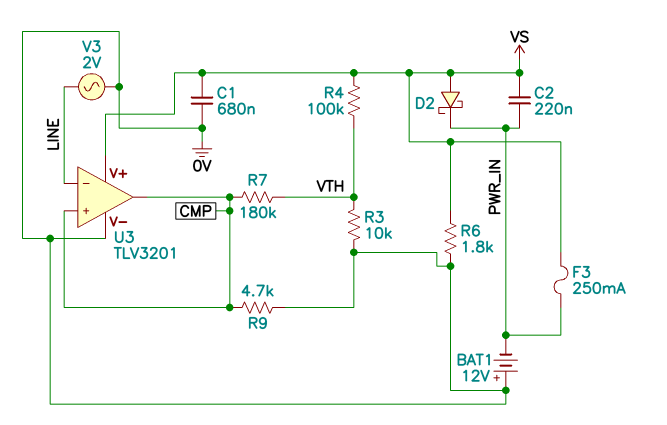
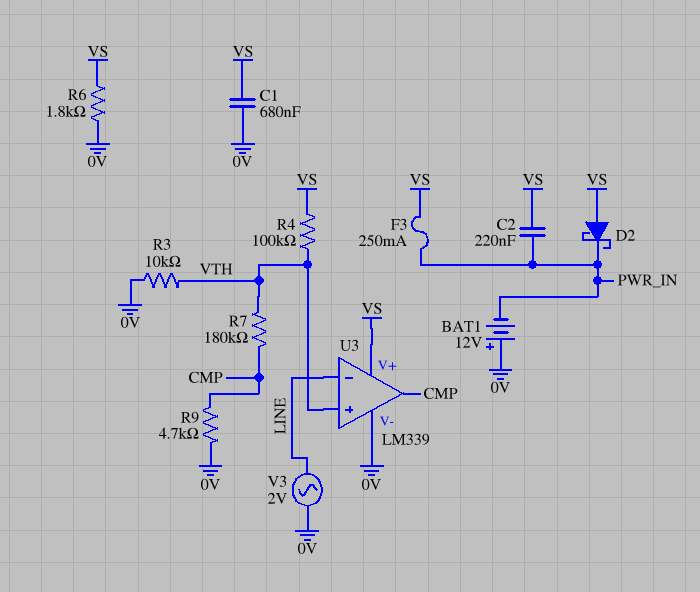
U3: TLV3201 -> LM339
U3 pin in+: CMP -> VTH

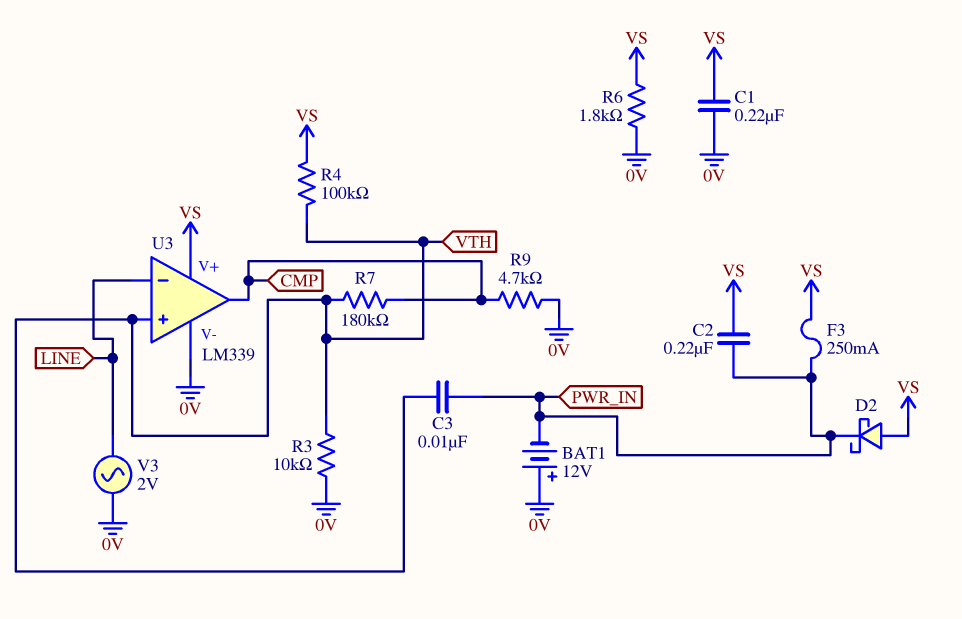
C1: 680nF (0V, VS) -> 220nF (0V, VS)
C3: none -> 10nF (PWR_IN, VTH)

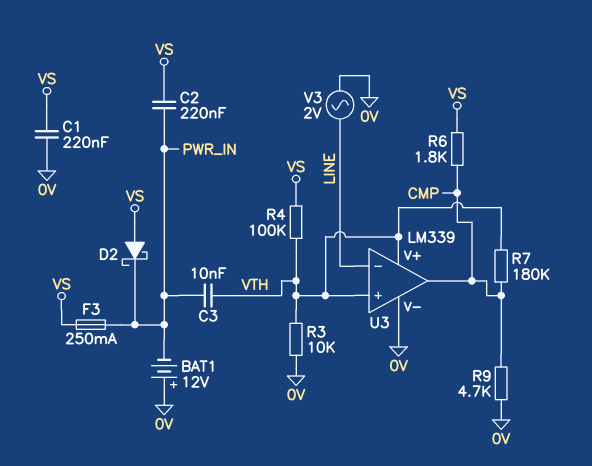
R6: 1.8k (0V, VS) -> 1.8k (CMP, VS)
U3 pin V+: VS -> VTH

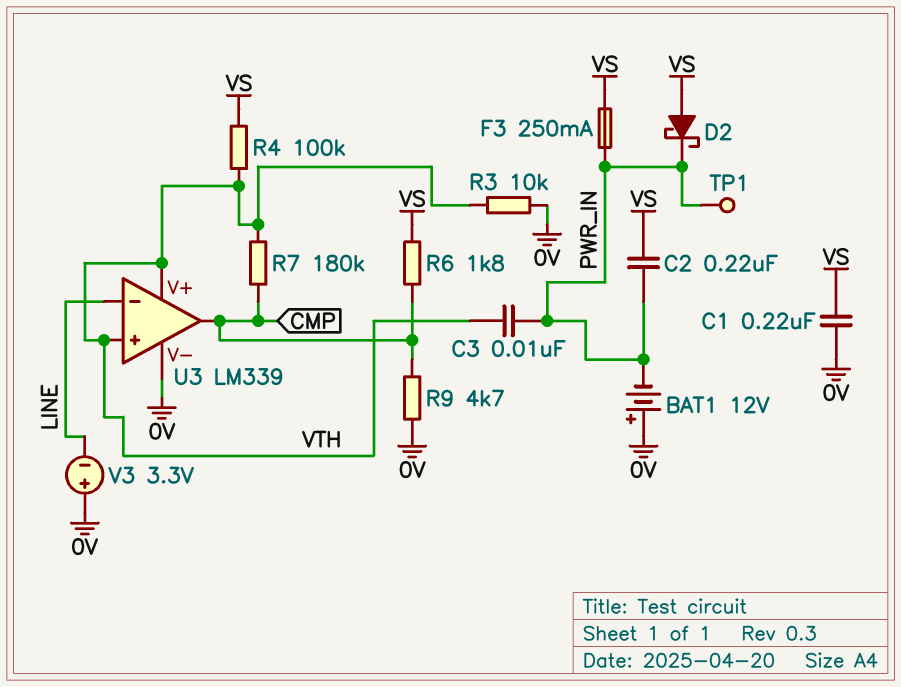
TP1: none -> test point (PWR_IN)
V3: AC 2V (0V, LINE) -> 3.3V (plus 0V, minus LINE)

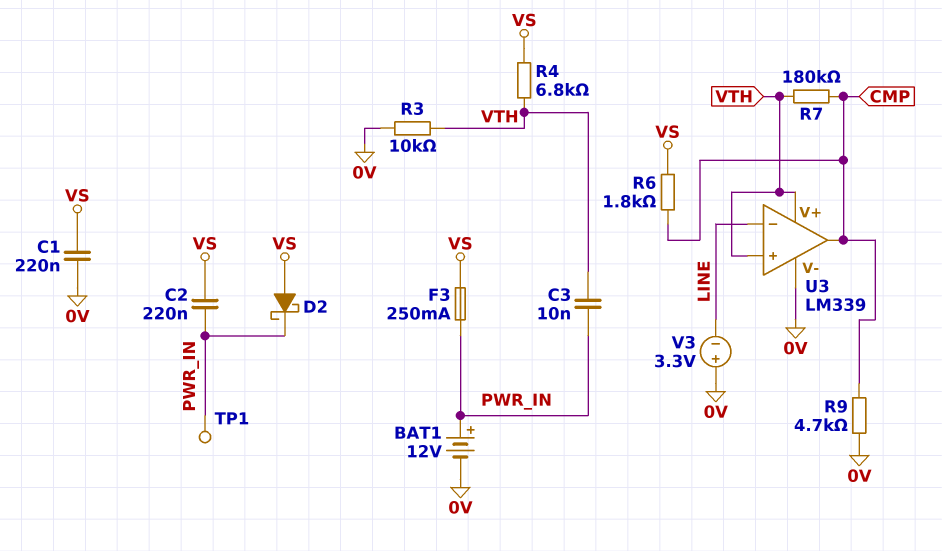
BAT1: 12V (plus 0V, minus PWR_IN) -> 12V (plus PWR_IN, minus 0V)
R4: 100k (VS, VTH) -> 6.8k (VS, VTH)

